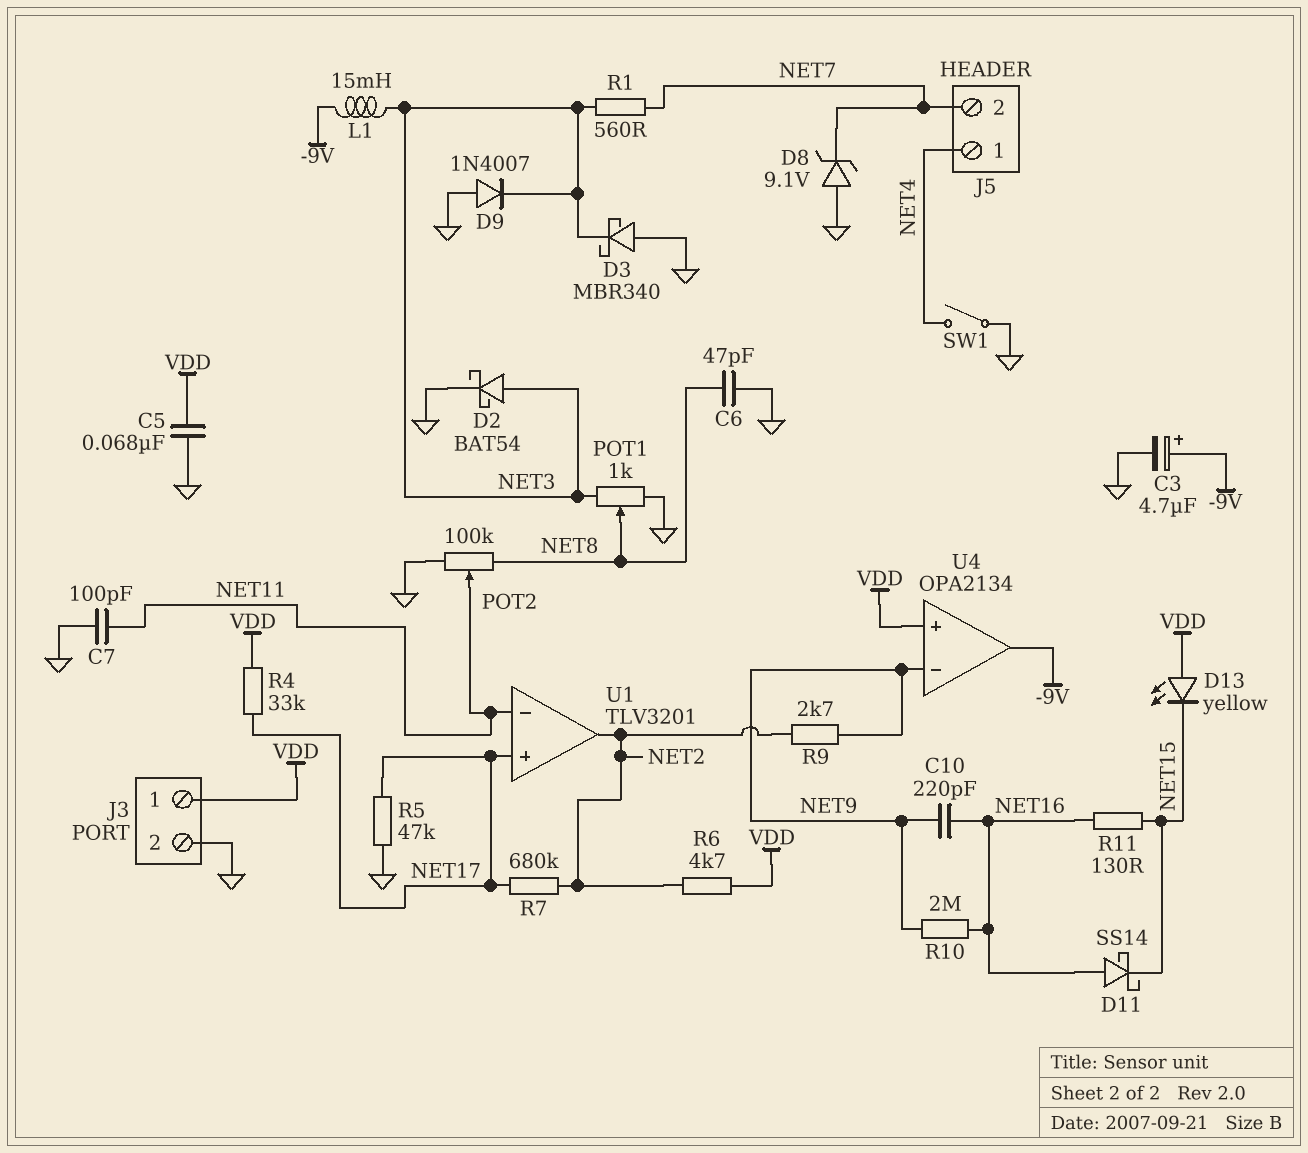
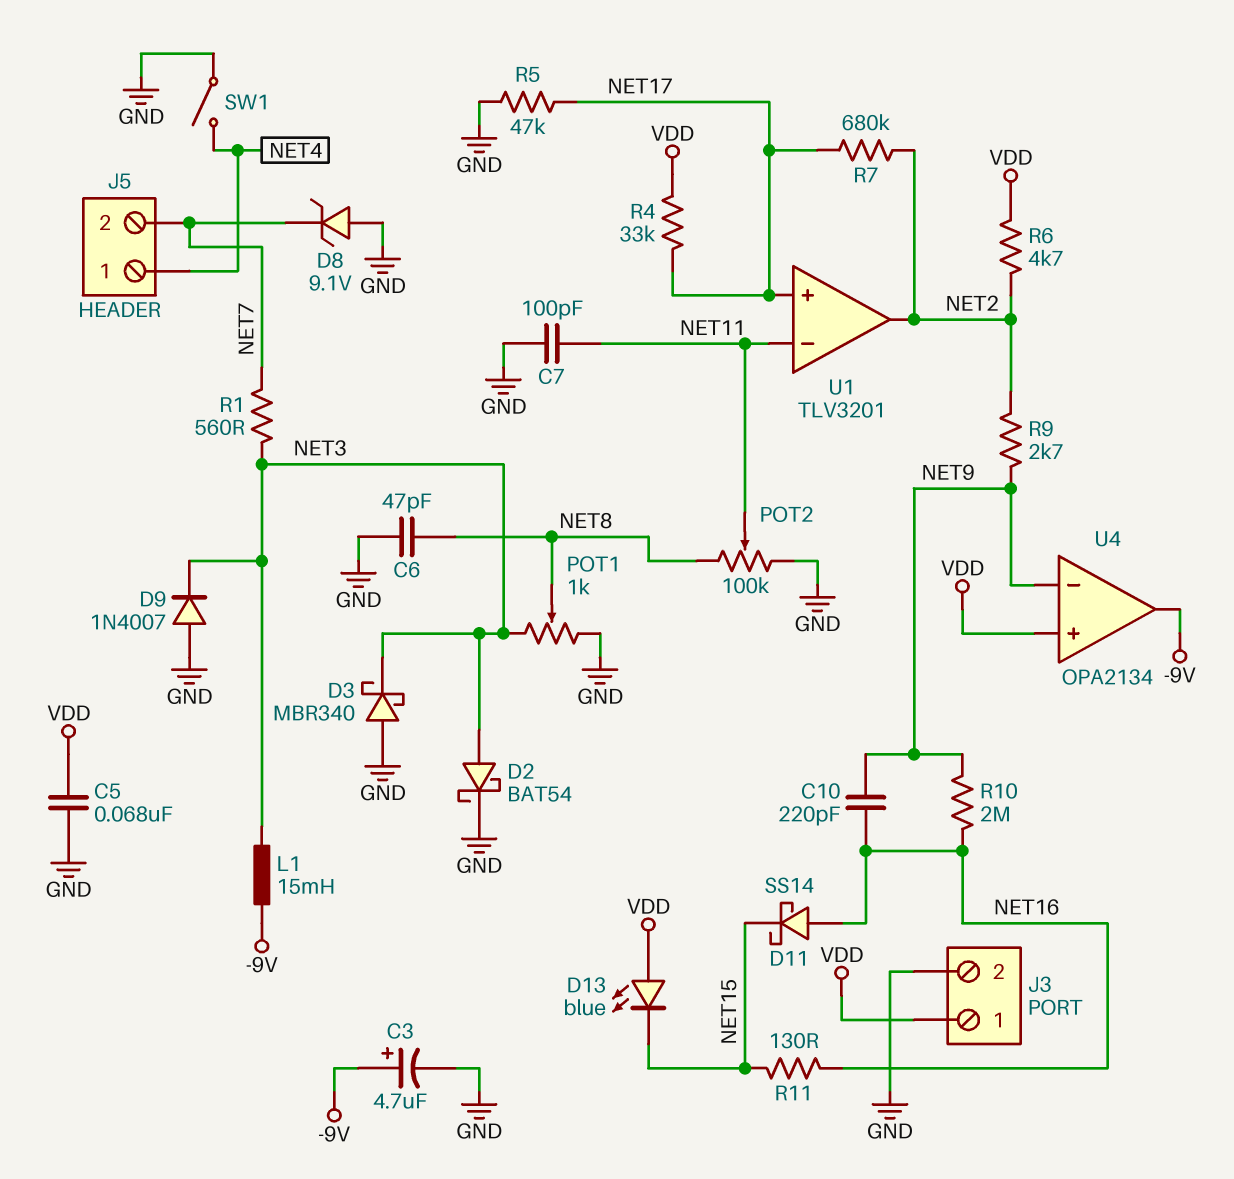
D13: LED yellow (A VDD, K NET15) -> LED blue (A VDD, K NET15)

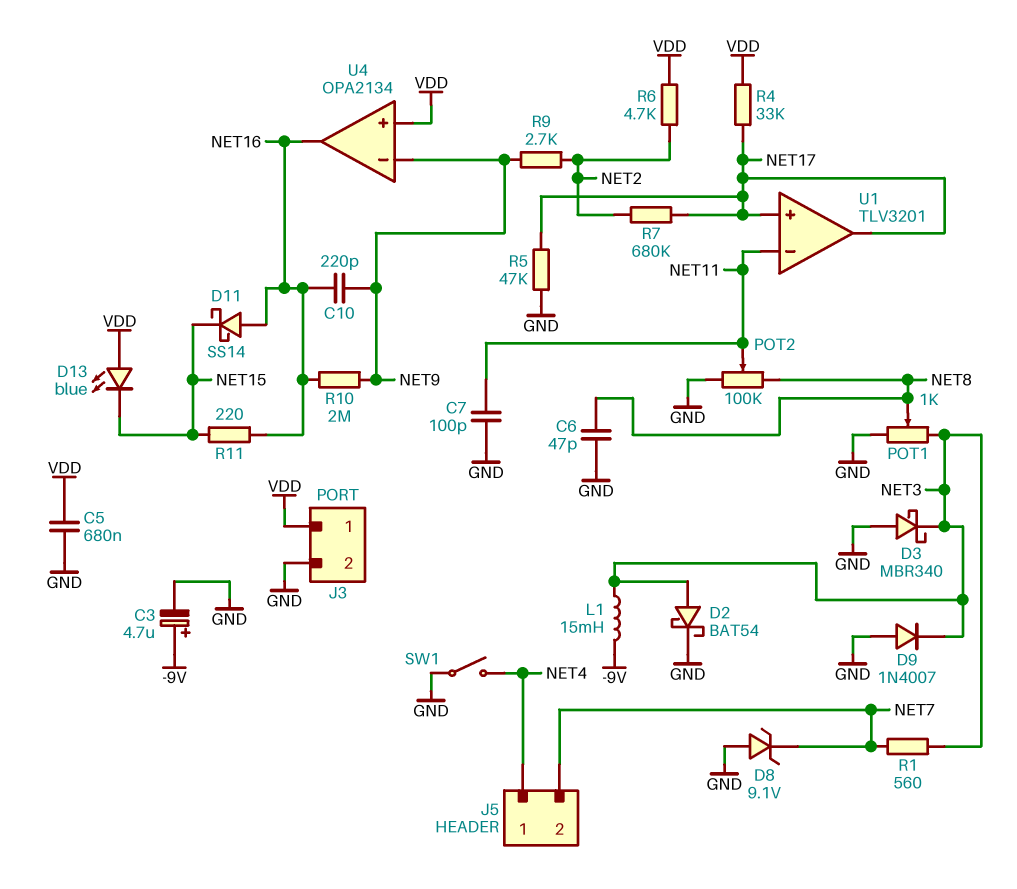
C5: 68nF (GND, VDD) -> 680nF (GND, VDD)
R11: 130 (NET15, NET16) -> 220 (NET15, NET16)
U1 pin out: NET2 -> NET17
U4 pin out: -9V -> NET16

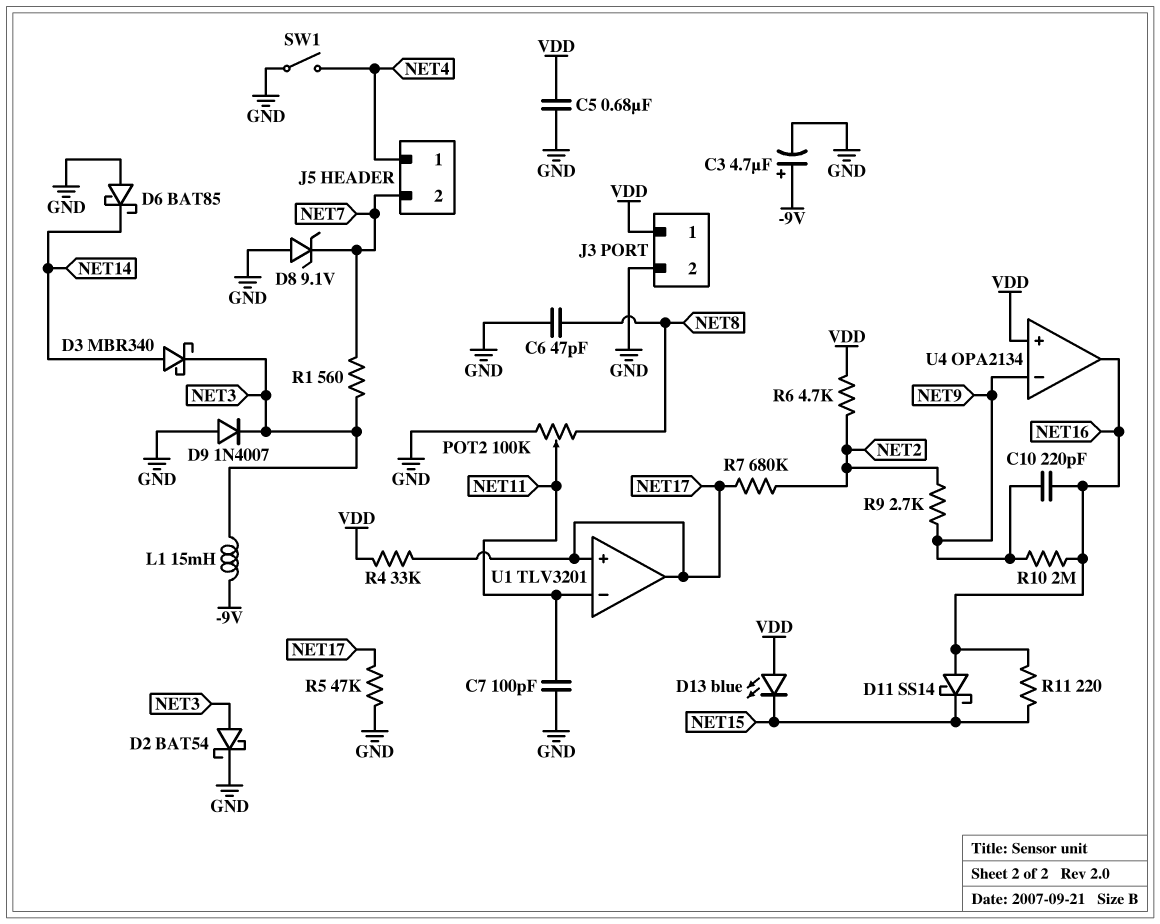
D3: schottky MBR340 (A GND, K NET3) -> schottky MBR340 (A NET14, K NET3)
D6: none -> schottky BAT85 (A GND, K NET14)
POT1: 1k (GND, NET3, wiper NET8) -> none

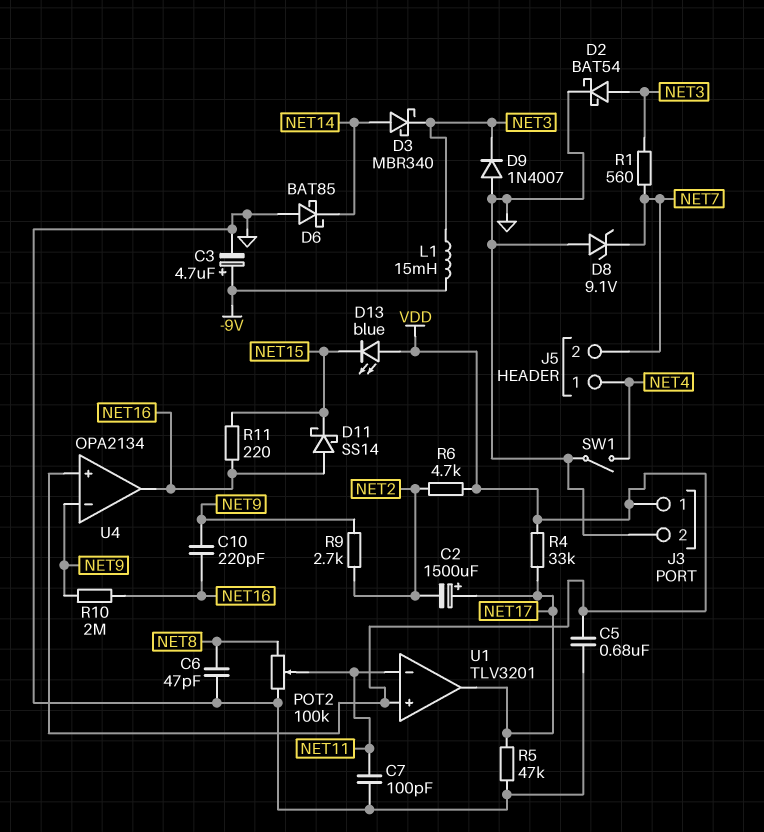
C2: none -> 1500uF (plus NET17, minus NET2)
R7: 680k (NET2, NET17) -> none
U1 pin in+: NET17 -> VDD

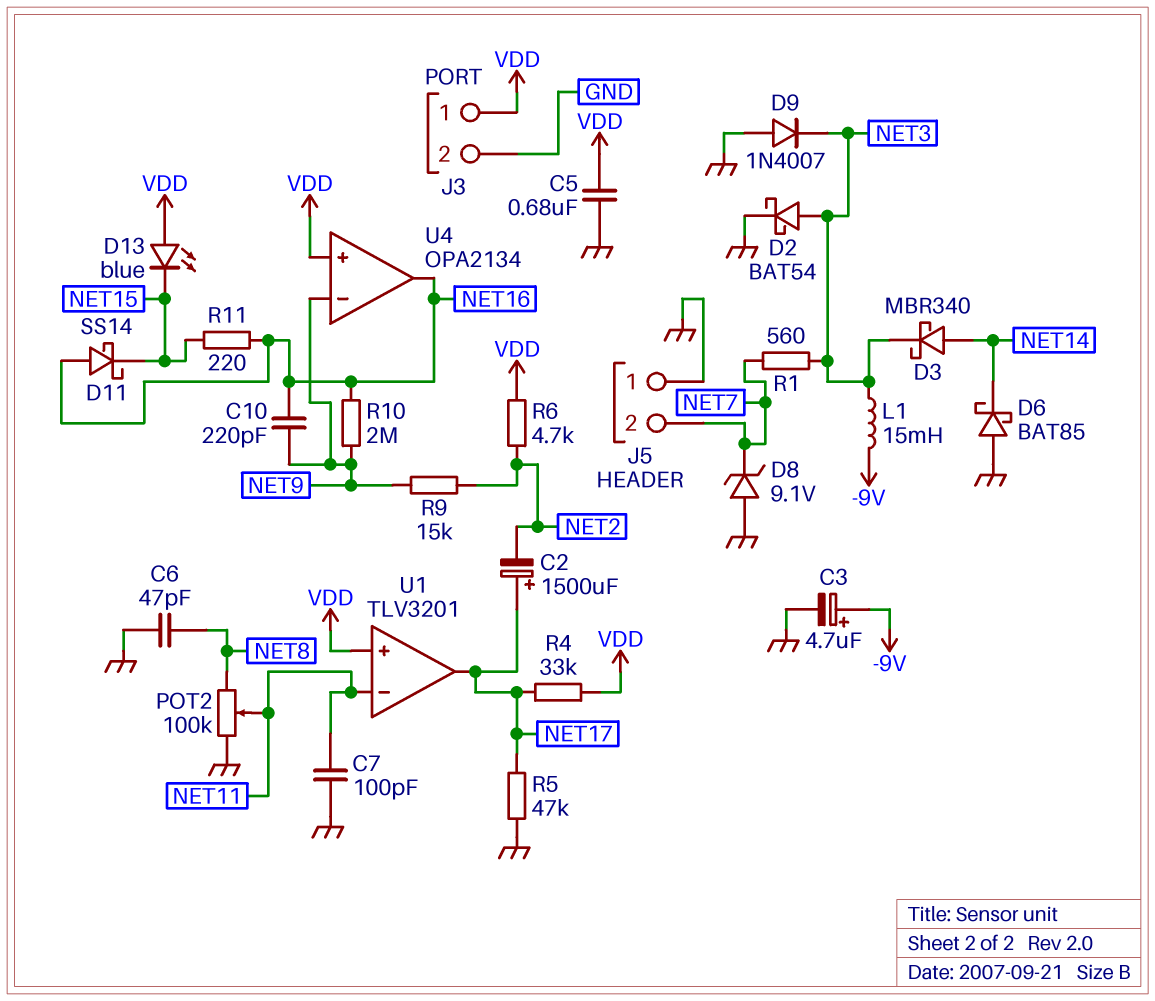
J5 pin 1: NET4 -> GND
R9: 2.7k (NET2, NET9) -> 15k (NET2, NET9)
SW1: switch (GND, NET4) -> none

